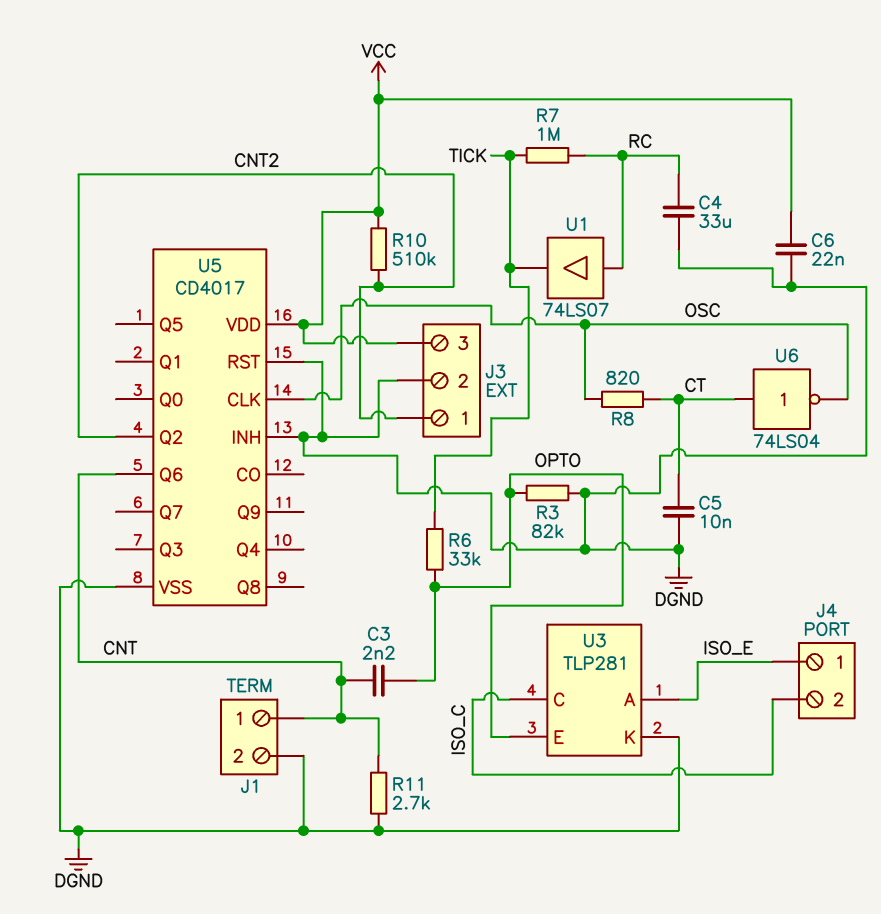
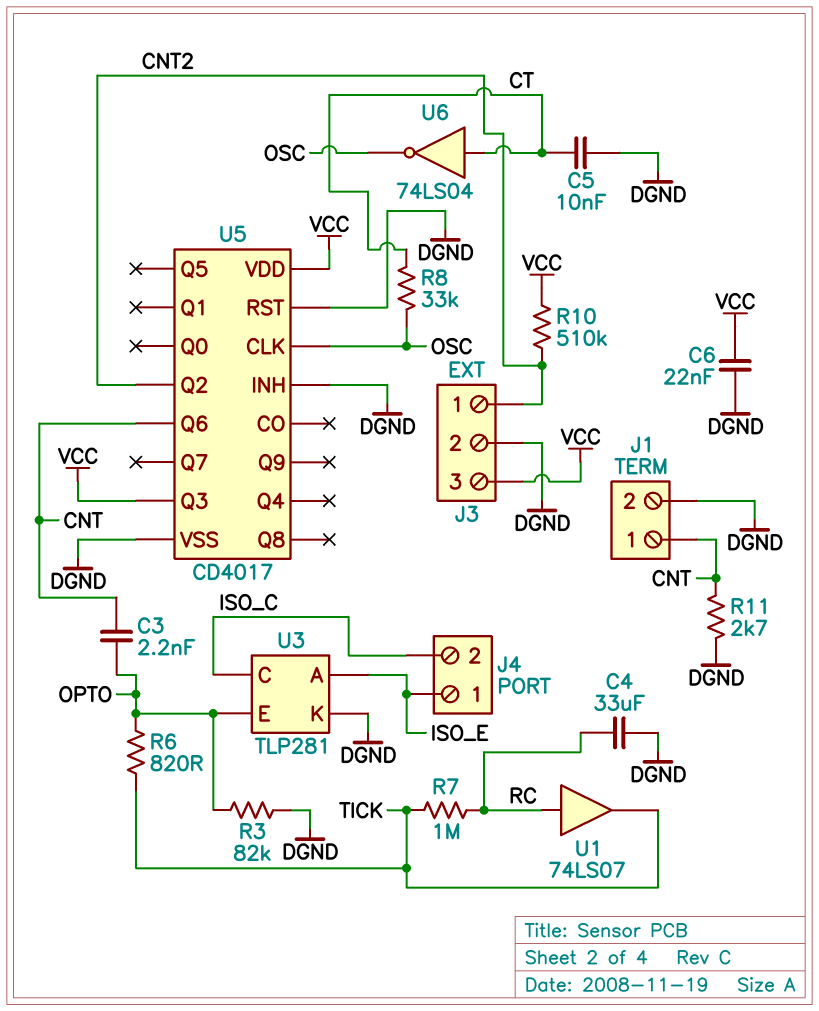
R6: 33k (OPTO, TICK) -> 820 (OPTO, TICK)
R8: 820 (CT, OSC) -> 33k (CT, OSC)
U5 pin Q3: none -> VCC

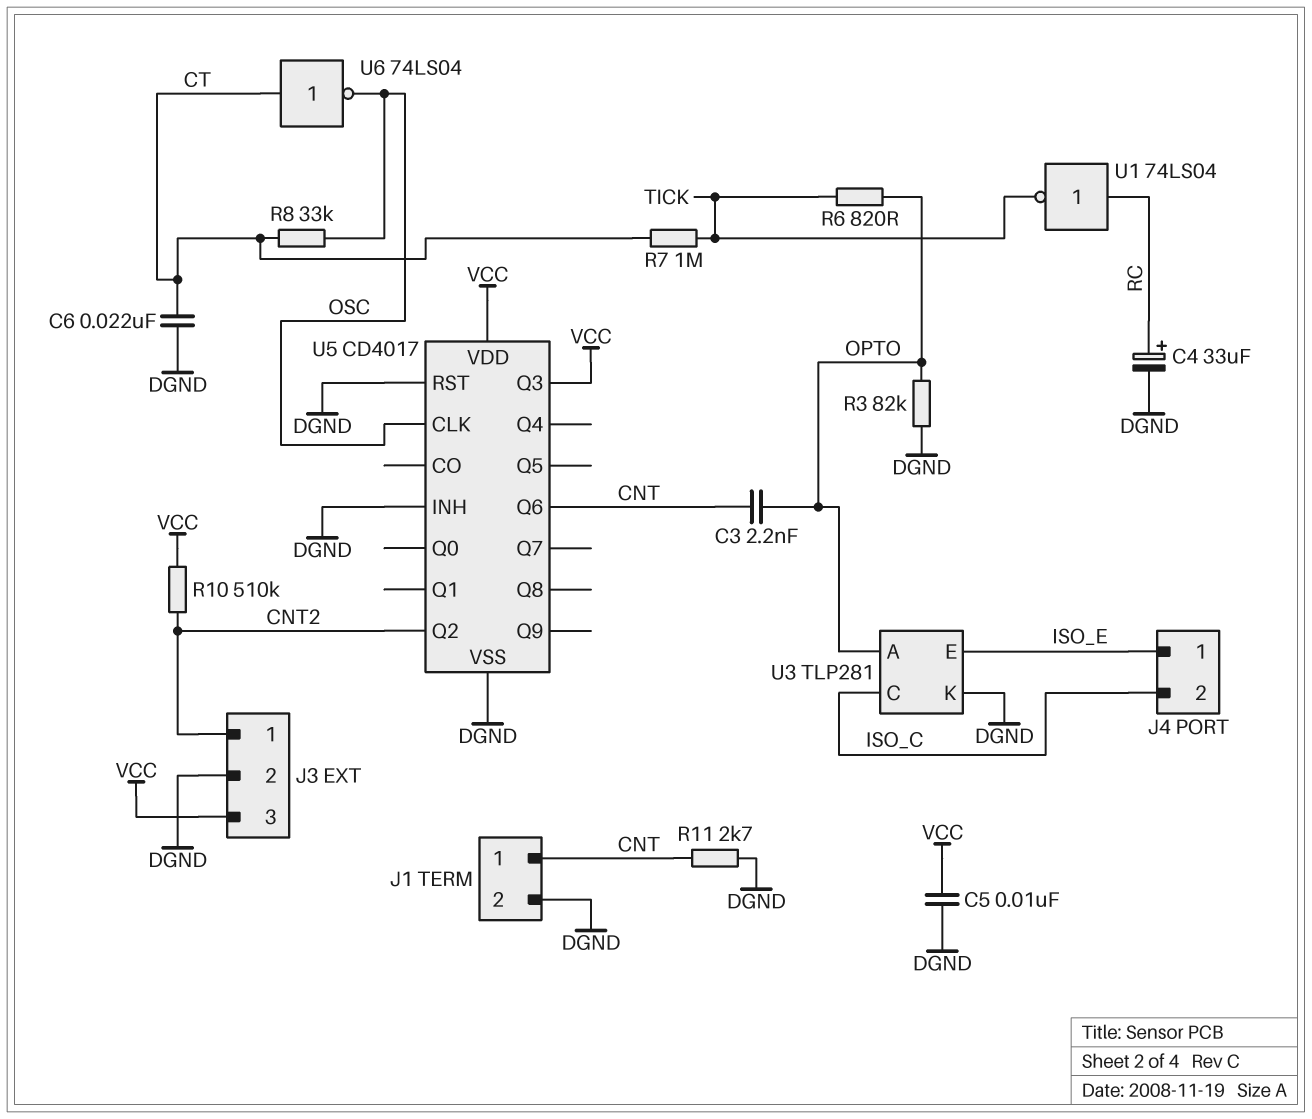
C4: 33uF (DGND, RC) -> 33uF (plus RC, minus DGND)
C5: 10nF (CT, DGND) -> 10nF (DGND, VCC)
C6: 22nF (DGND, VCC) -> 22nF (CT, DGND)
R7: 1M (RC, TICK) -> 1M (CT, TICK)
U1: buffer 74LS07 (in RC, out TICK) -> NOT 74LS04 (in RC, out TICK)
U3 pin A: ISO_E -> OPTO
U3 pin E: OPTO -> ISO_E

